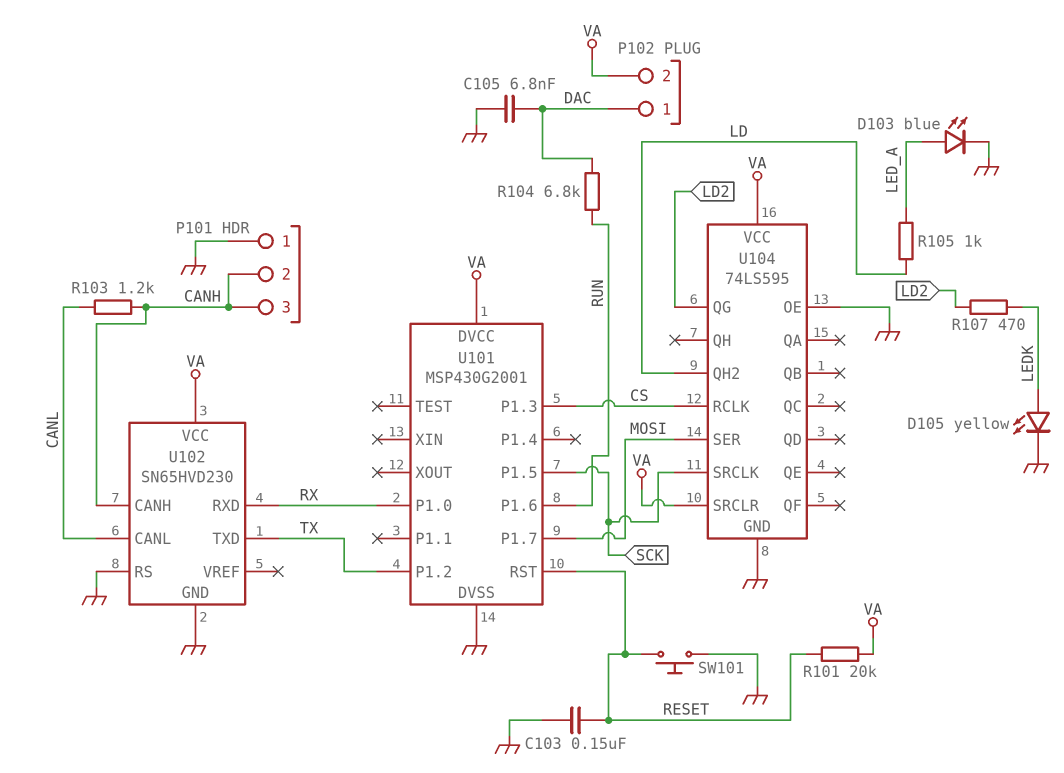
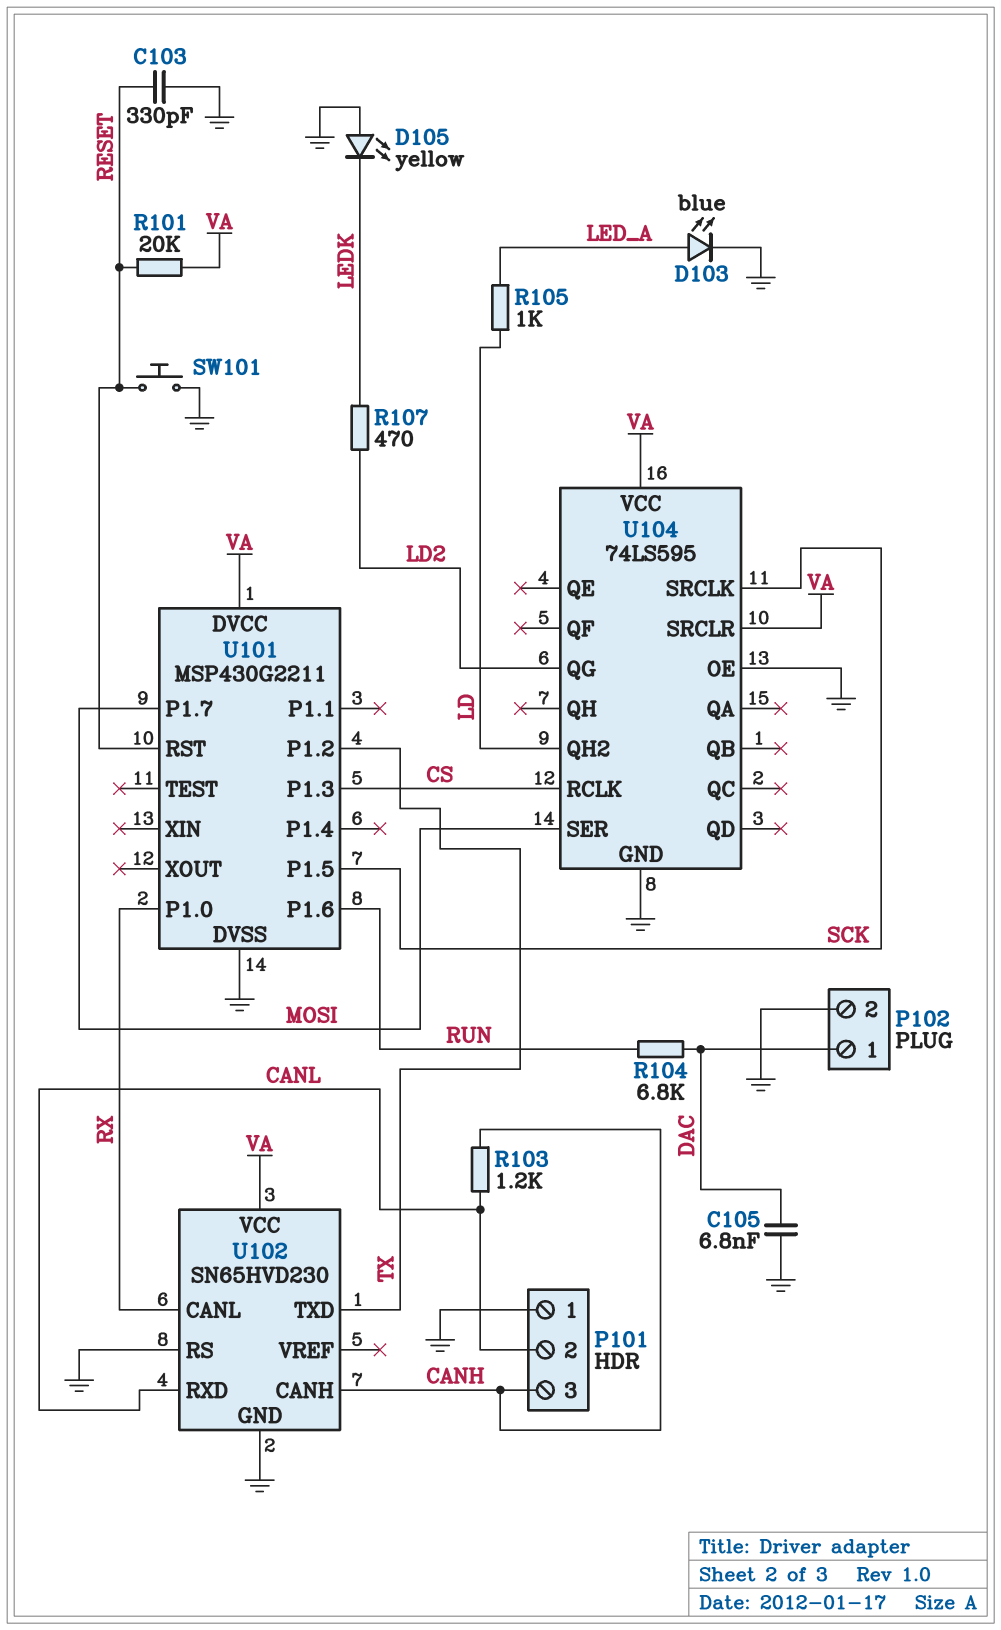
C103: 150nF (GND, RESET) -> 330pF (GND, RESET)
D105: LED yellow (A LEDK, K GND) -> LED yellow (A GND, K LEDK)
P101 pin 2: CANH -> CANL
P102 pin 2: VA -> GND
U101: MSP430G2001 -> MSP430G2211
U102 pin CANL: CANL -> RX
U102 pin RXD: RX -> CANL

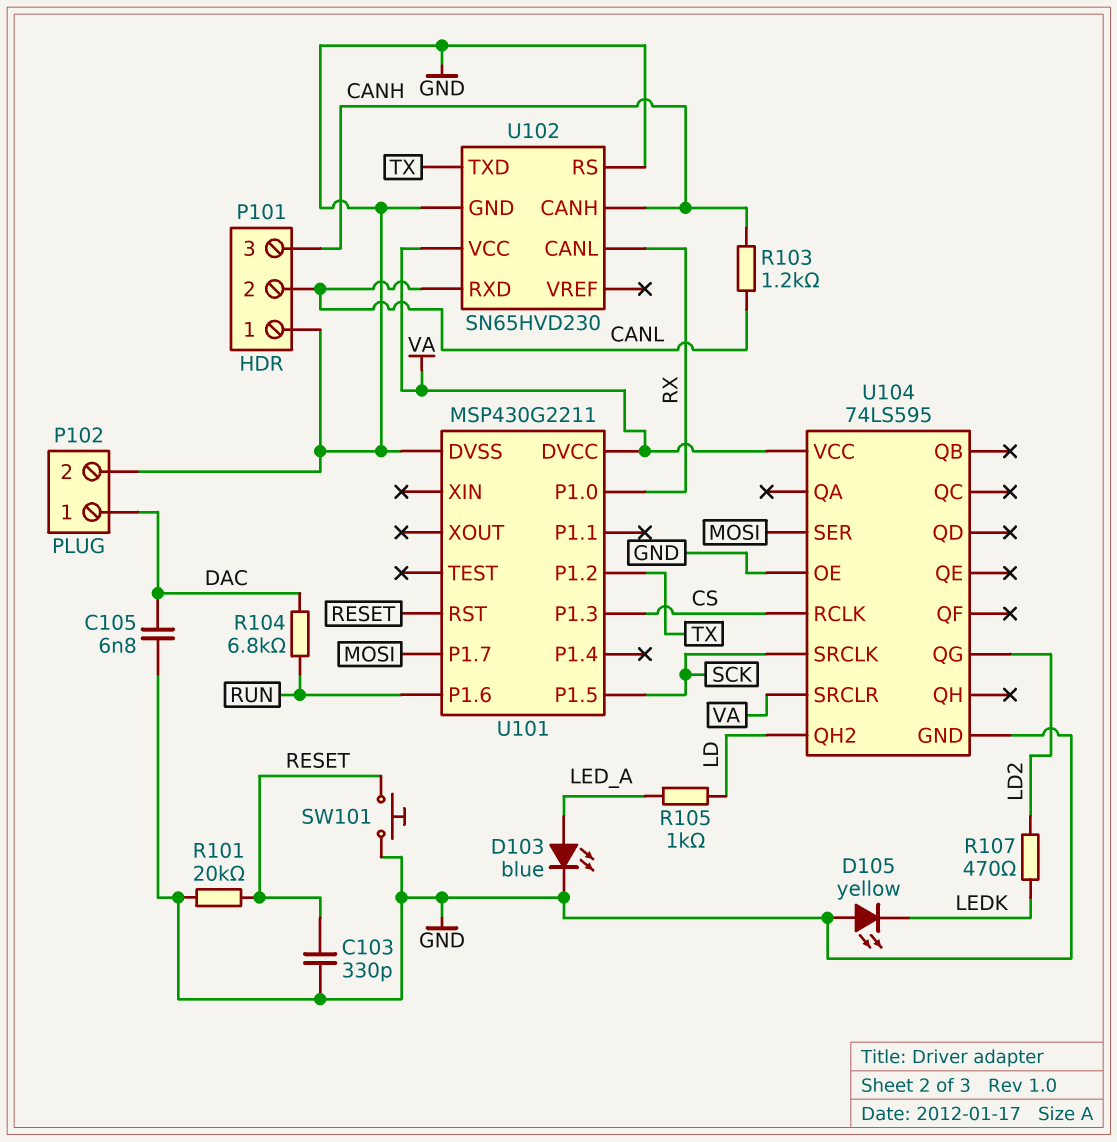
R101: 20k (RESET, VA) -> 20k (GND, RESET)

